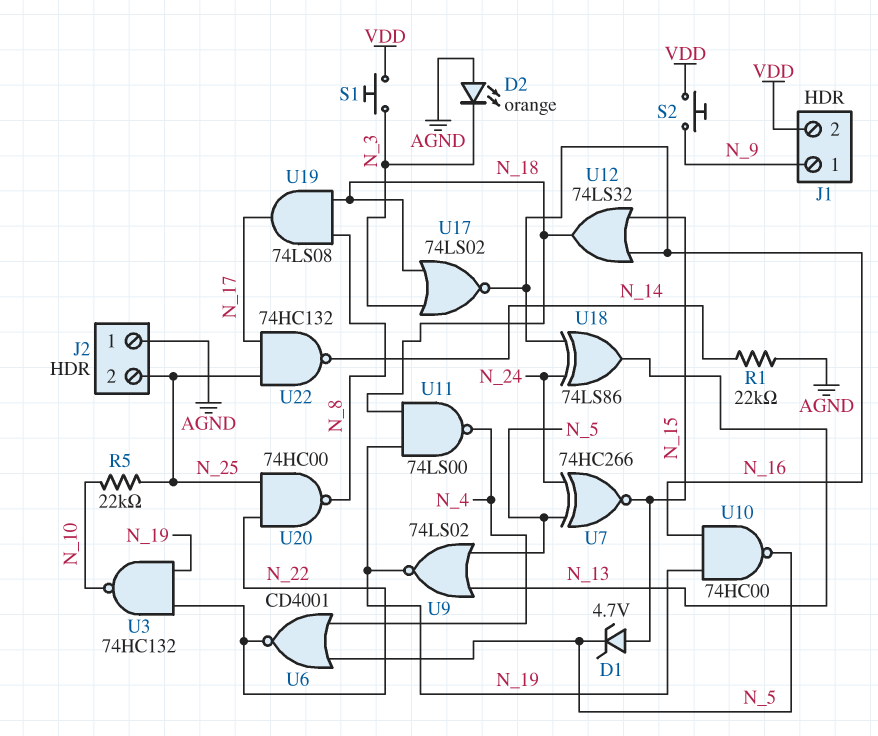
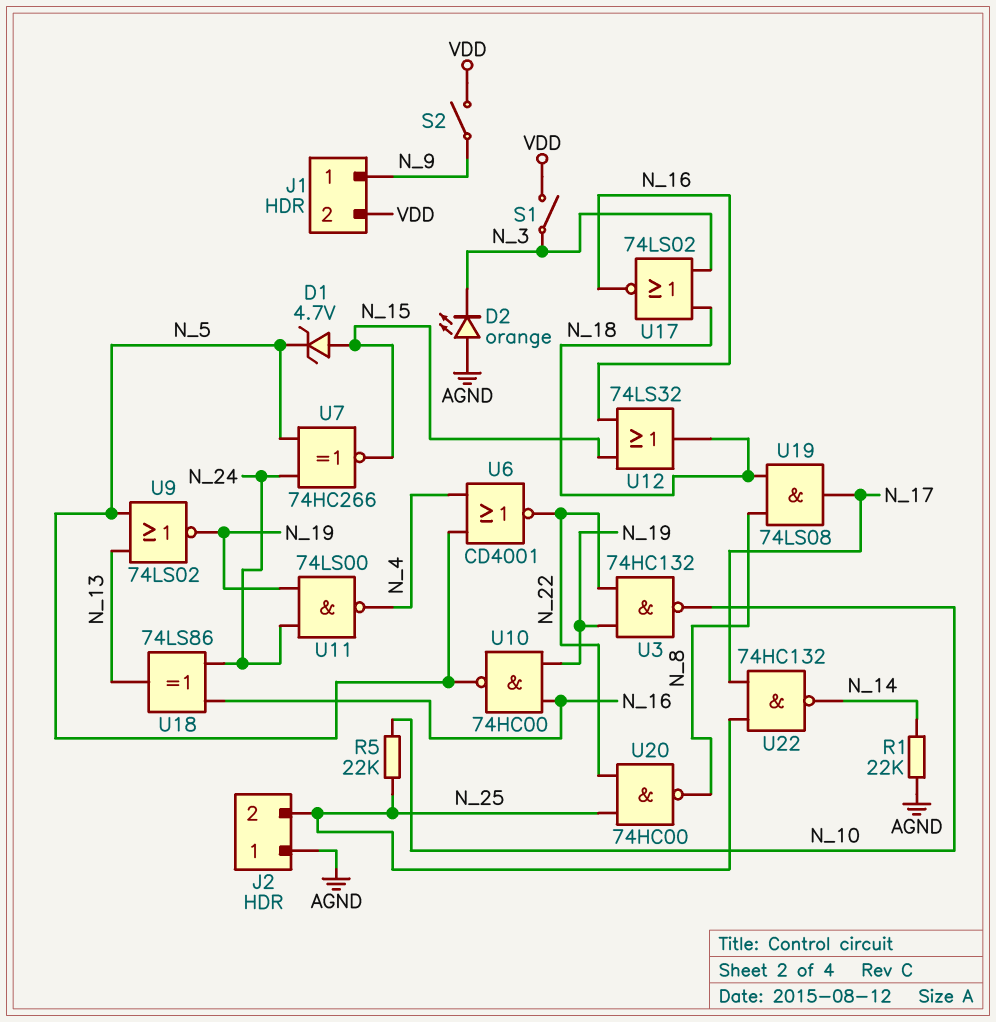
S1: button (N_3, VDD) -> switch (N_3, VDD)
S2: button (N_9, VDD) -> switch (N_9, VDD)
U11: NAND 74LS00 (in N_18, in N_19, out N_4) -> NAND 74LS00 (in N_19, in N_24, out N_4)

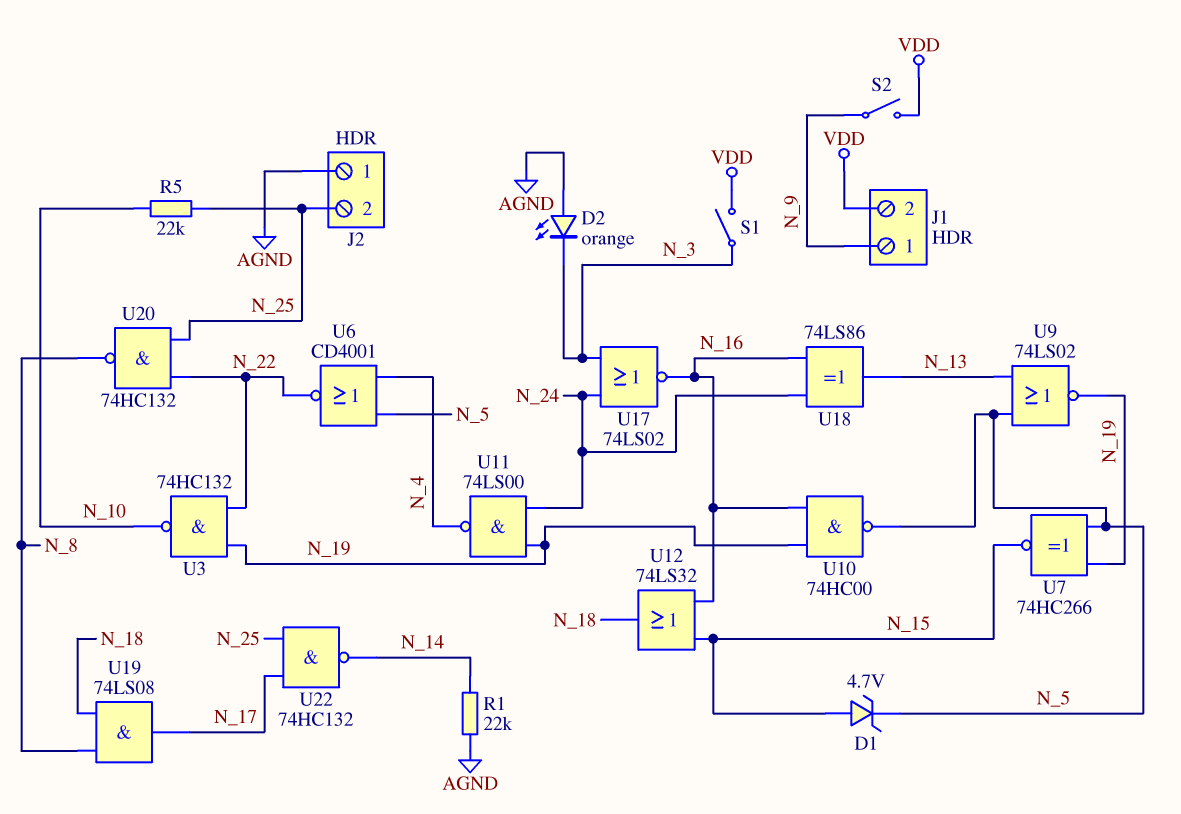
U7: XNOR 74HC266 (in N_5, in N_24, out N_15) -> XNOR 74HC266 (in N_5, in N_19, out N_15)
U17: NOR 74LS02 (in N_3, in N_18, out N_16) -> NOR 74LS02 (in N_3, in N_24, out N_16)
U20: NAND 74HC00 (in N_22, in N_25, out N_8) -> NAND 74HC132 (in N_22, in N_25, out N_8)

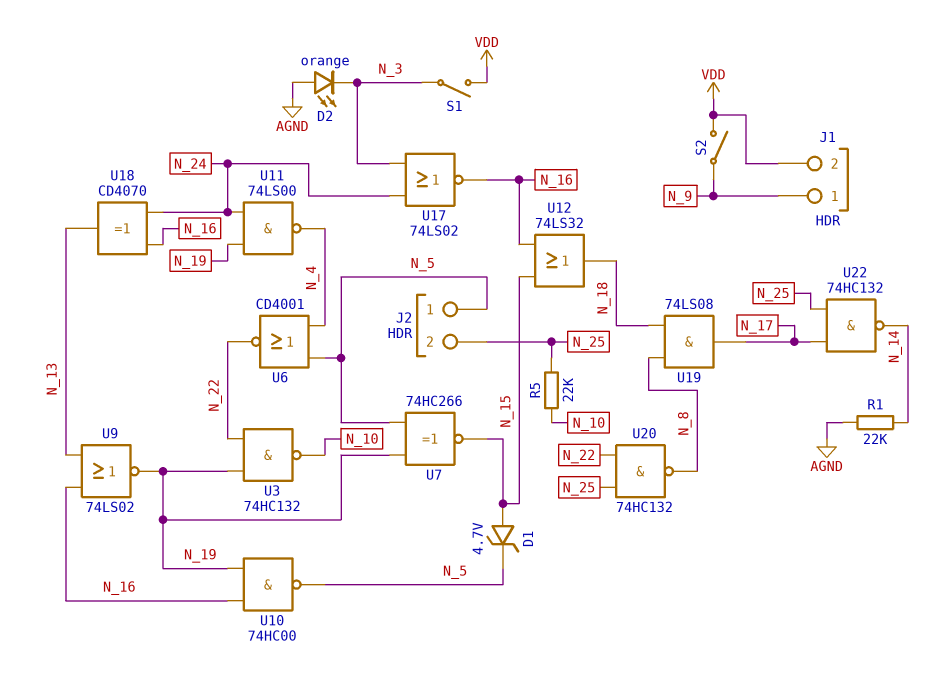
J2 pin 1: AGND -> N_5
U9: NOR 74LS02 (in N_5, in N_13, out N_19) -> NOR 74LS02 (in N_13, in N_16, out N_19)
U18: XOR 74LS86 (in N_16, in N_24, out N_13) -> XOR CD4070 (in N_16, in N_24, out N_13)

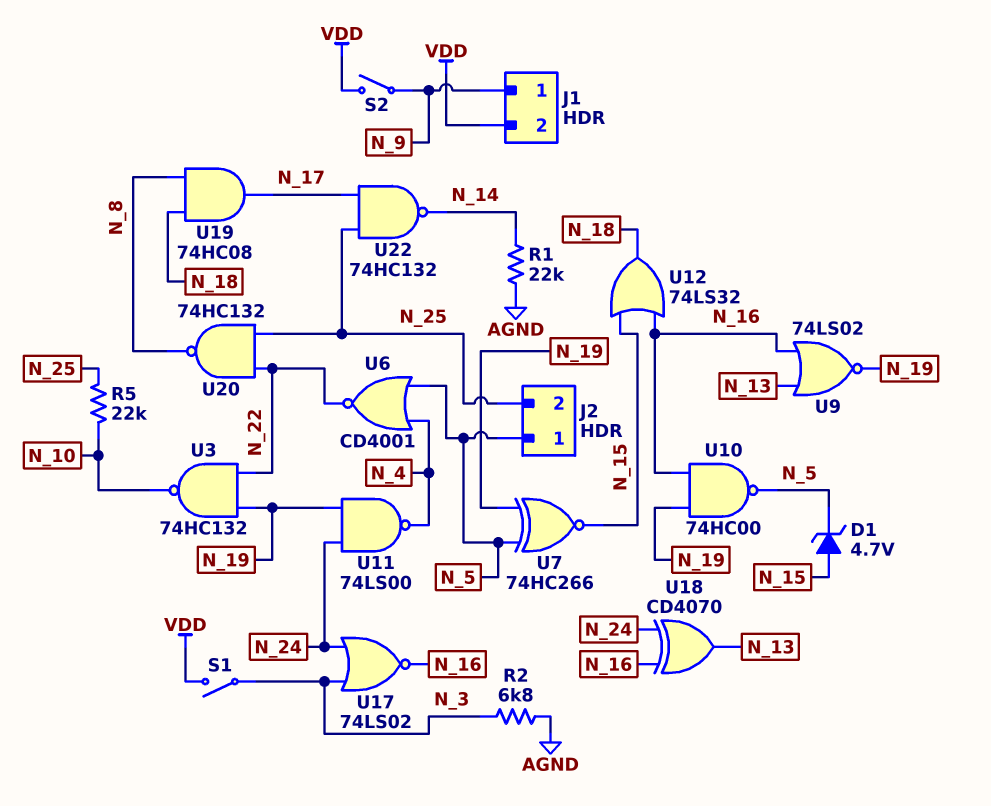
D2: LED orange (A AGND, K N_3) -> none
R2: none -> 6.8k (AGND, N_3)
U19: AND 74LS08 (in N_8, in N_18, out N_17) -> AND 74HC08 (in N_8, in N_18, out N_17)

